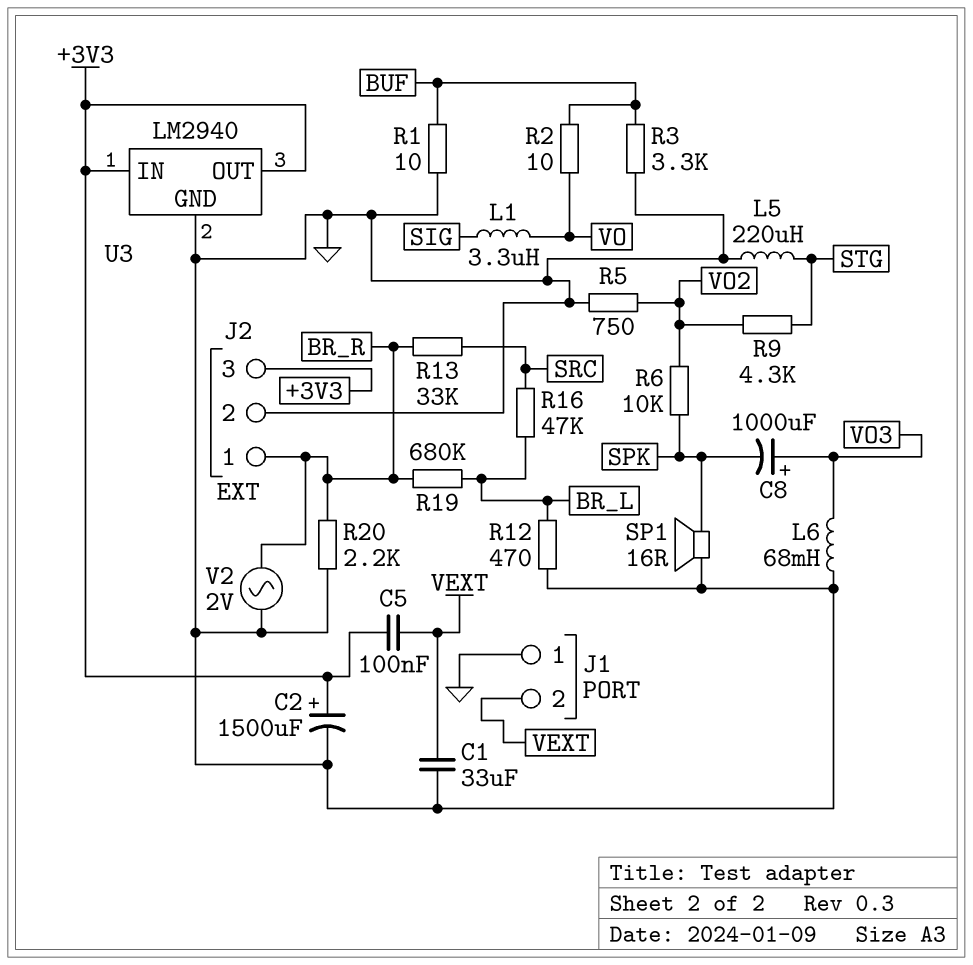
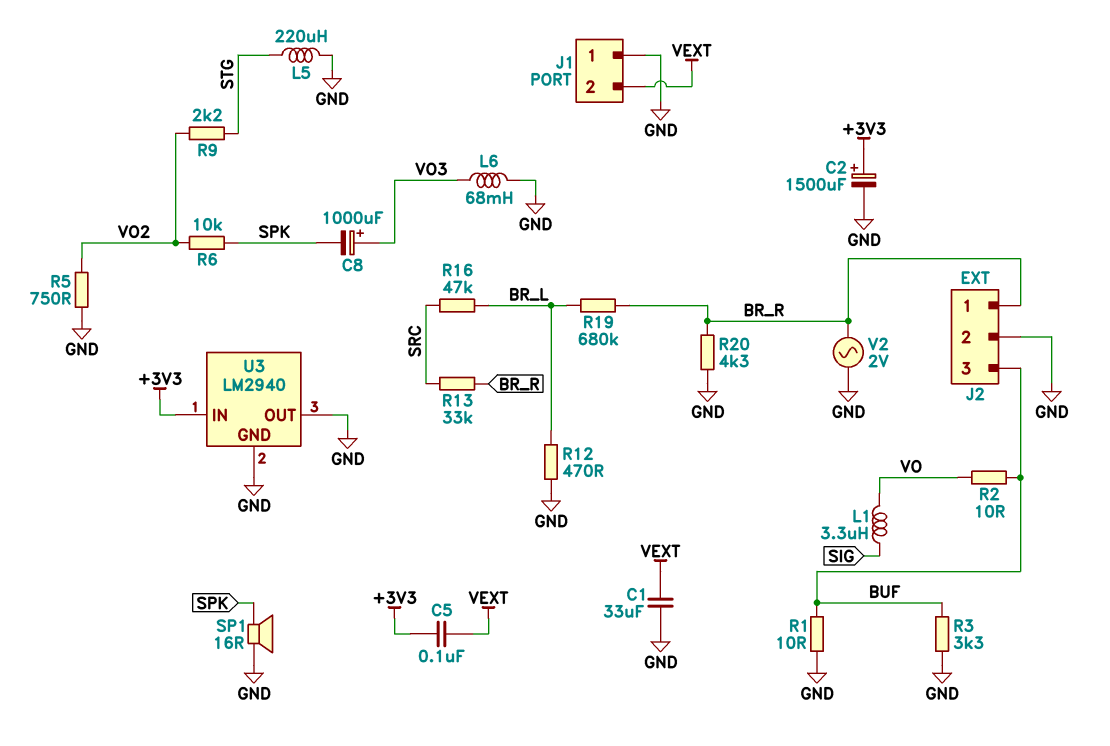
J2 pin 3: +3V3 -> BUF
R9: 4.3k (STG, VO2) -> 2.2k (STG, VO2)
R20: 2.2k (BR_R, GND) -> 4.3k (BR_R, GND)
U3 pin OUT: +3V3 -> GND

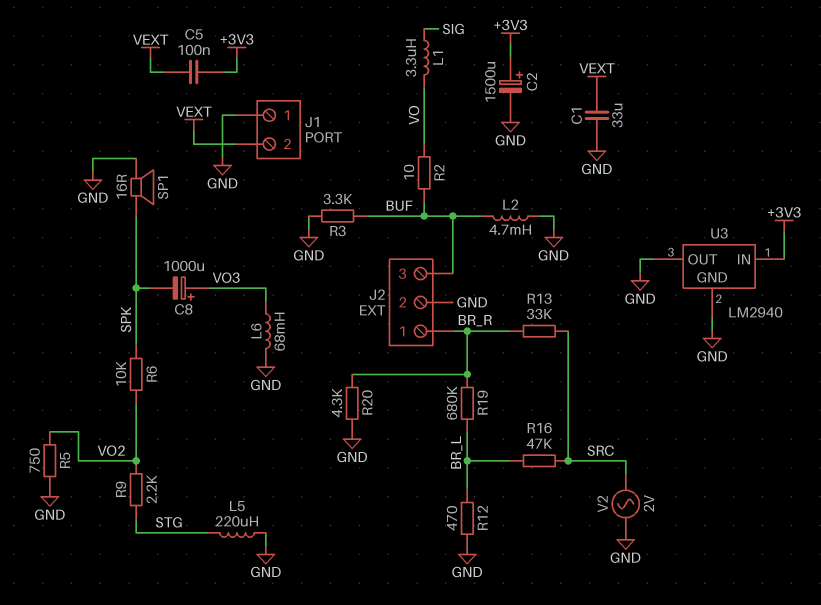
L2: none -> 4.7mH (BUF, GND)
R1: 10 (BUF, GND) -> none
V2: AC 2V (BR_R, GND) -> AC 2V (GND, SRC)

